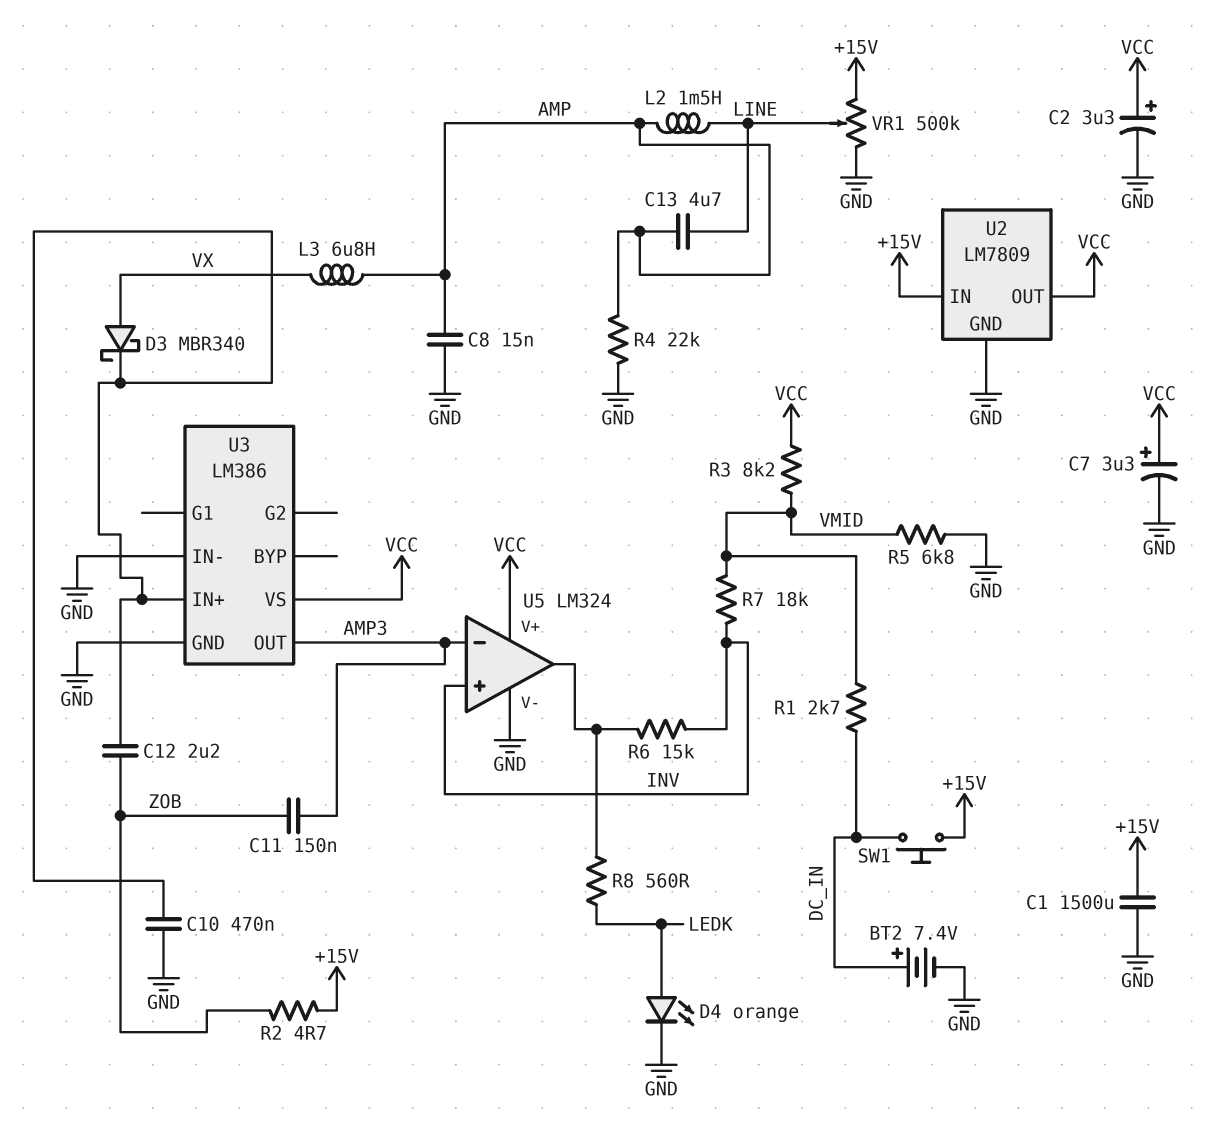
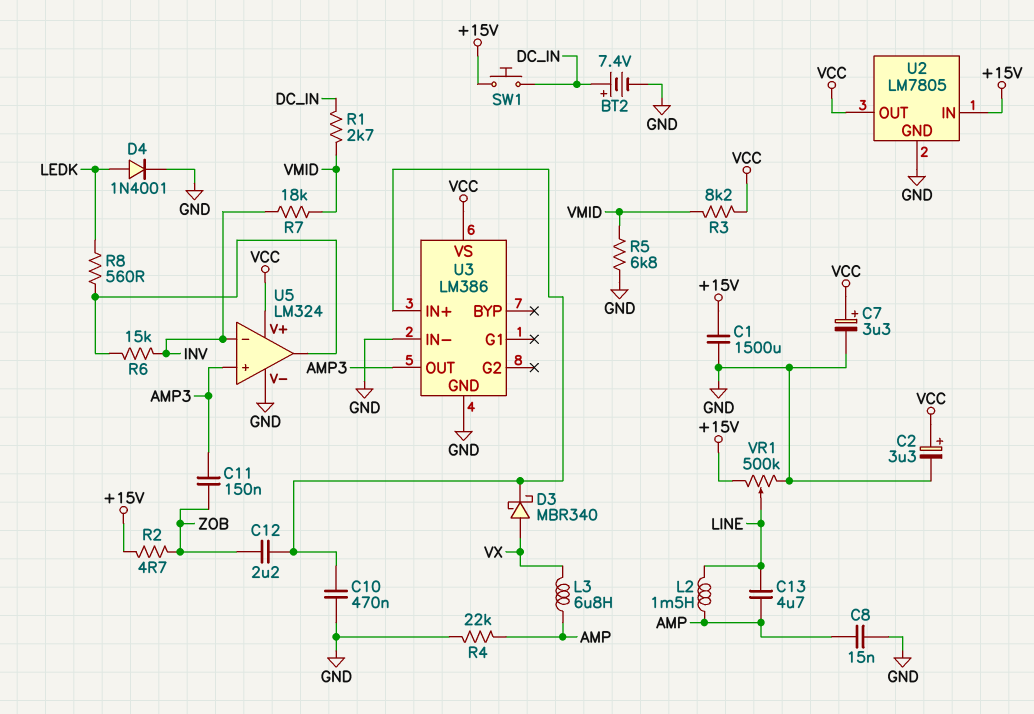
D4: LED orange (A LEDK, K GND) -> diode 1N4001 (A LEDK, K GND)
U2: LM7809 -> LM7805
U5 pin in+: INV -> AMP3
U5 pin in-: AMP3 -> INV

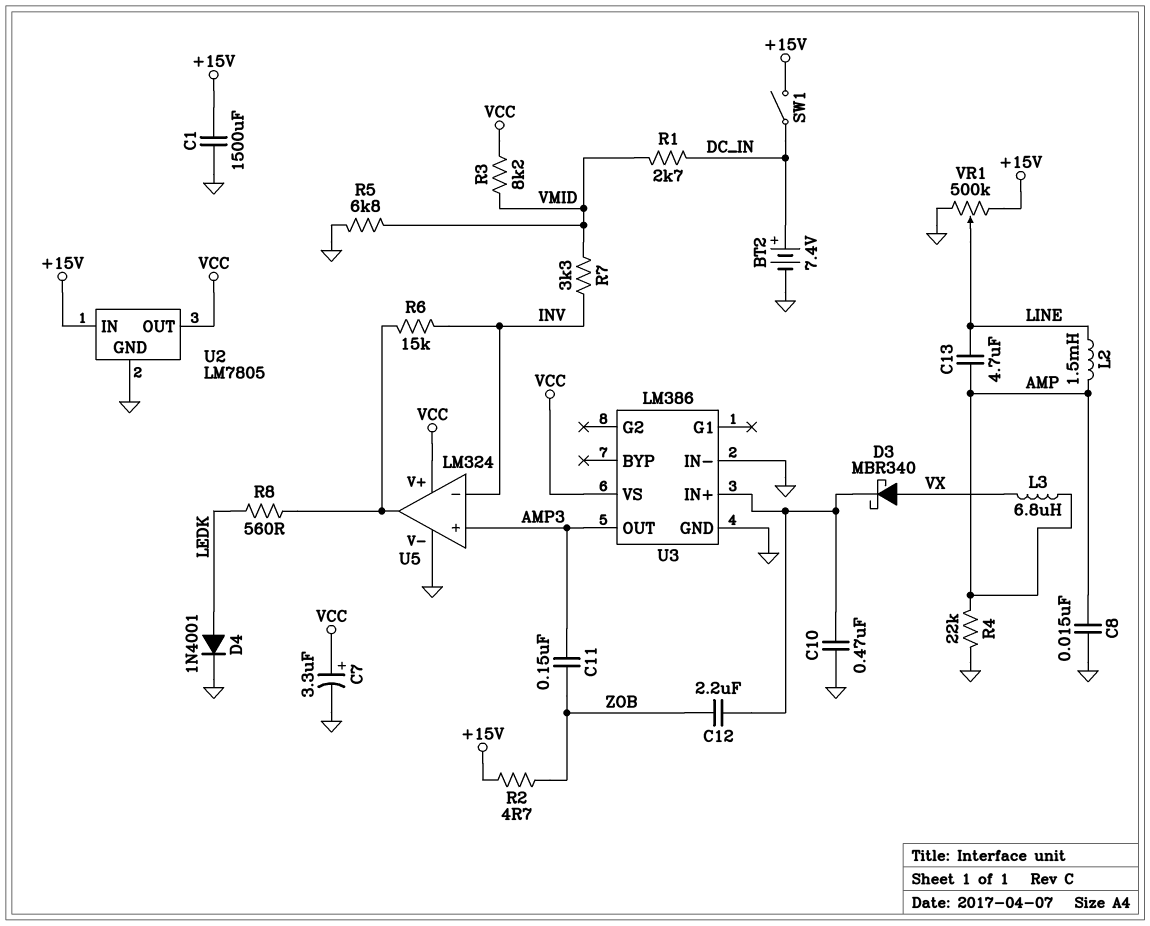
C2: 3.3uF (plus VCC, minus GND) -> none
R7: 18k (INV, VMID) -> 3.3k (INV, VMID)
SW1: button (+15V, DC_IN) -> switch (+15V, DC_IN)

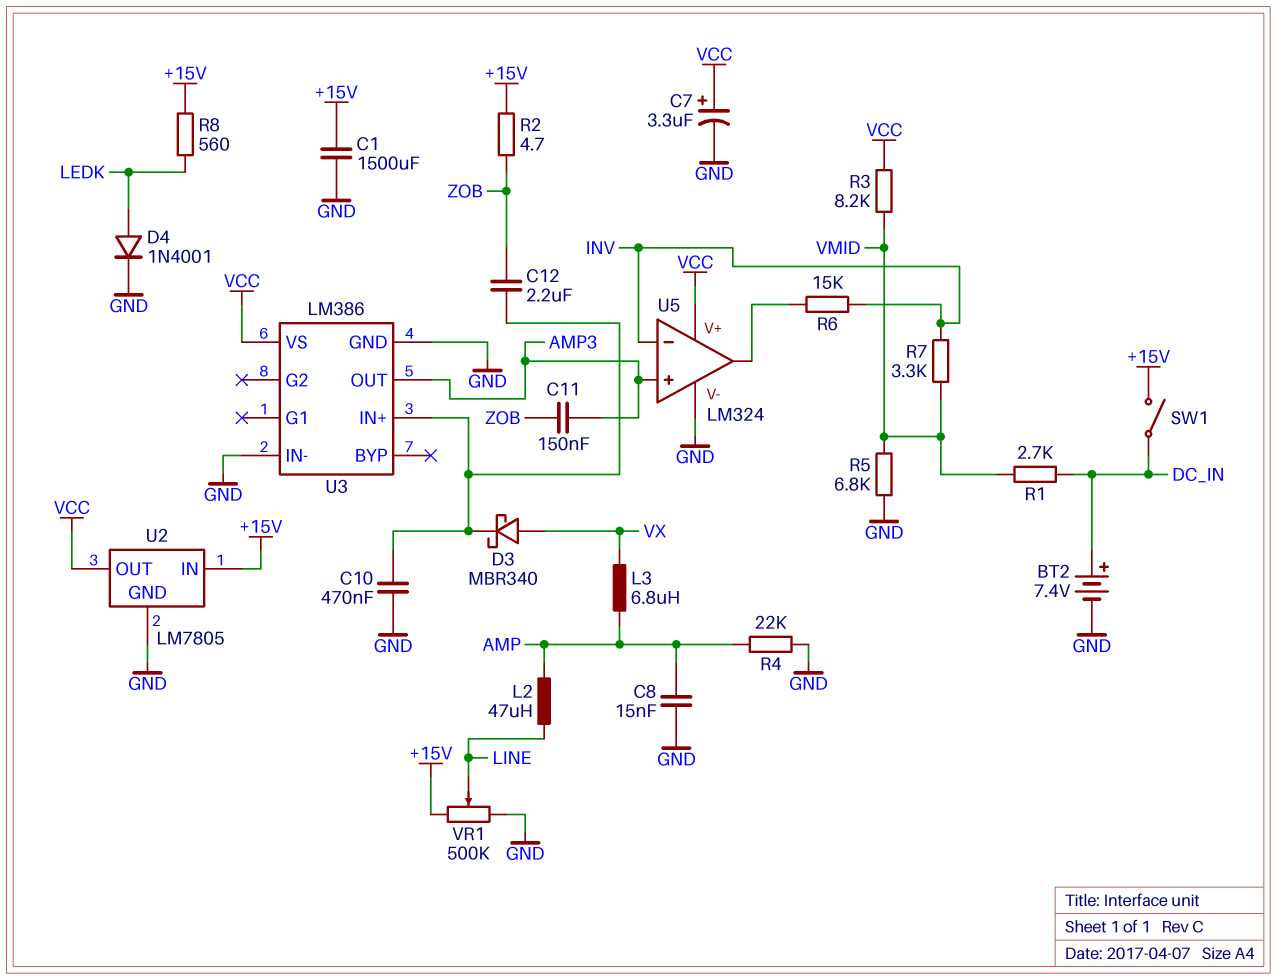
C13: 4.7uF (AMP, LINE) -> none
L2: 1.5mH (AMP, LINE) -> 47uH (AMP, LINE)
R8: 560 (LEDK, U5/out) -> 560 (+15V, LEDK)

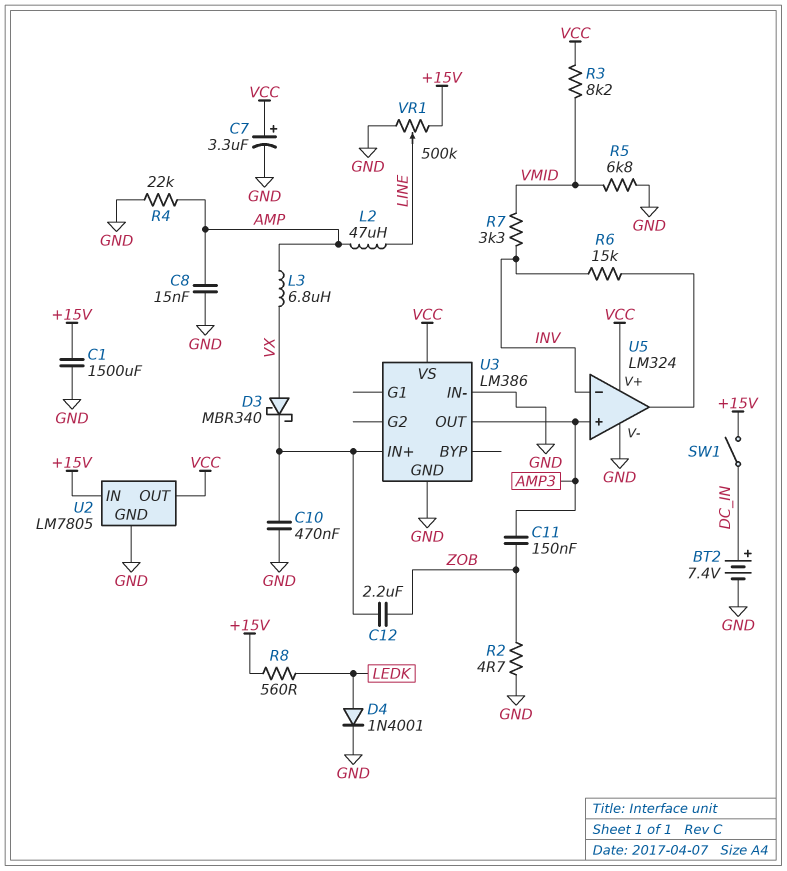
R1: 2.7k (DC_IN, VMID) -> none
R2: 4.7 (+15V, ZOB) -> 4.7 (GND, ZOB)

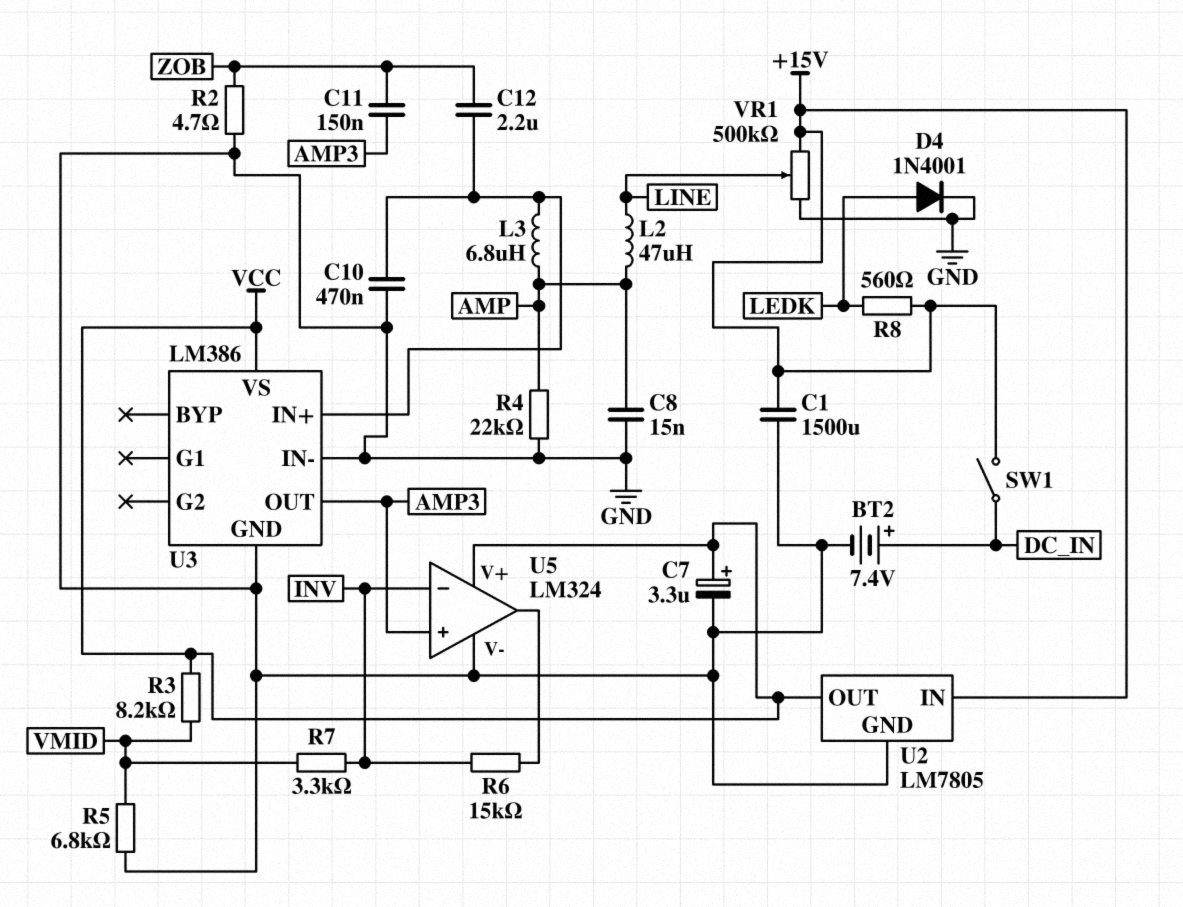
D3: schottky MBR340 (A VX, K U3/IN+) -> none
L3: 6.8uH (AMP, VX) -> 6.8uH (AMP, U3/IN+)

